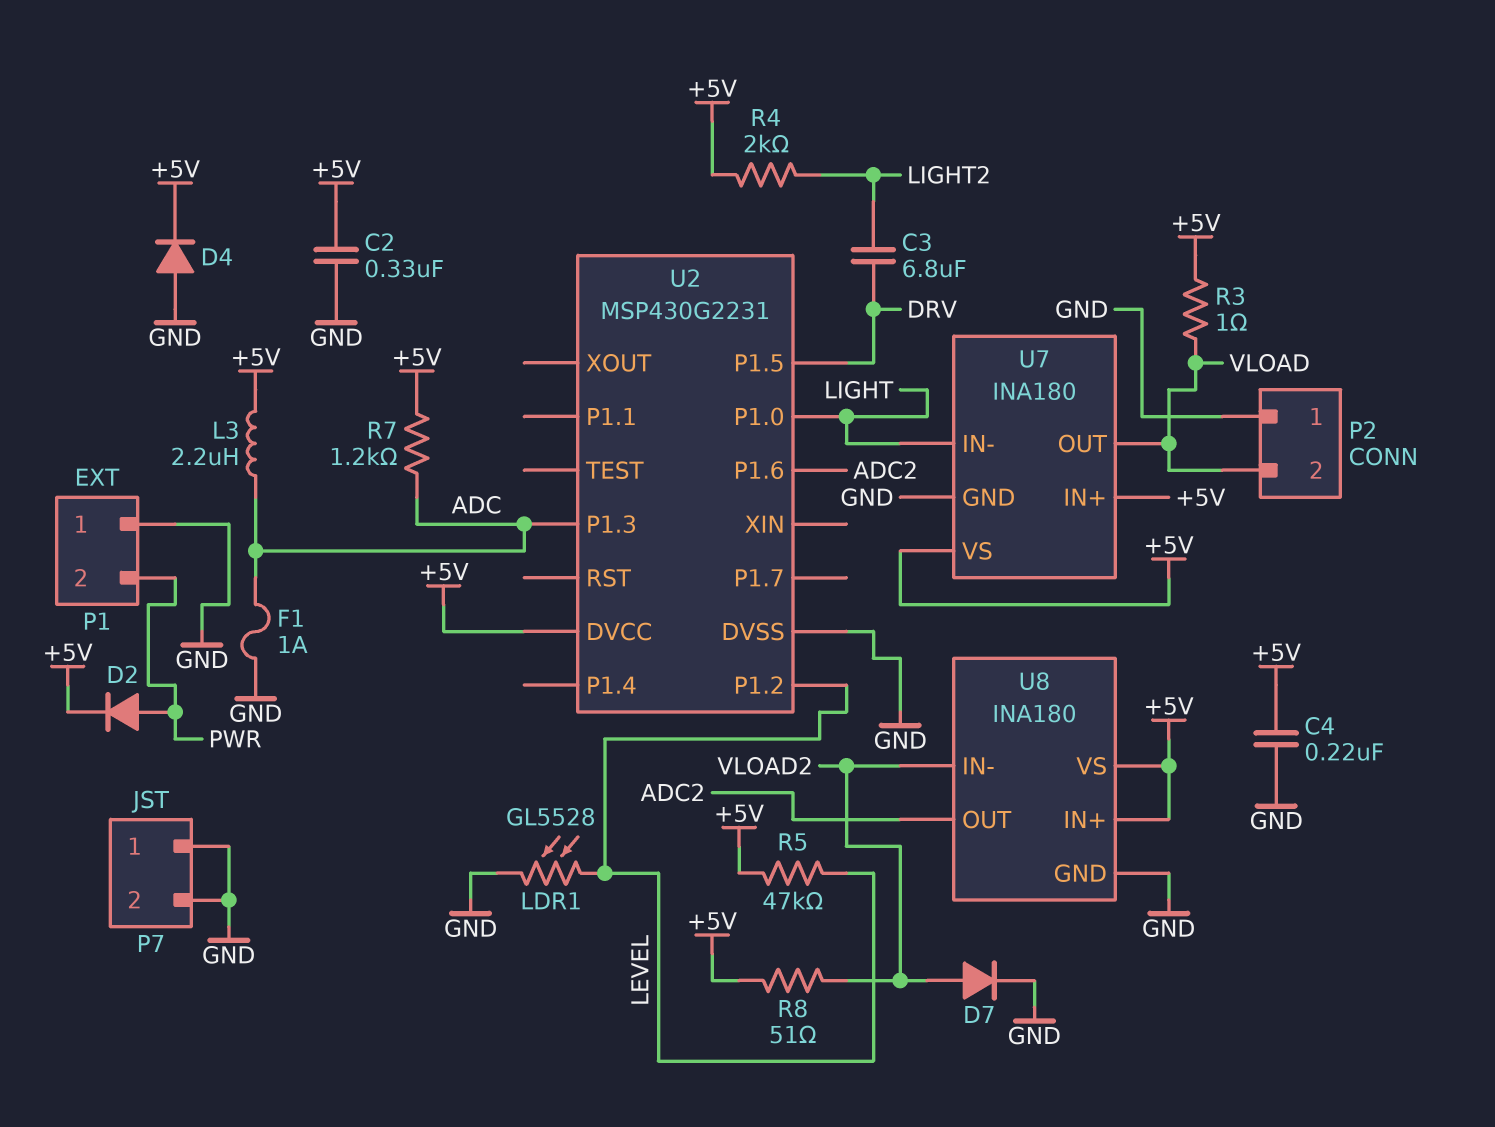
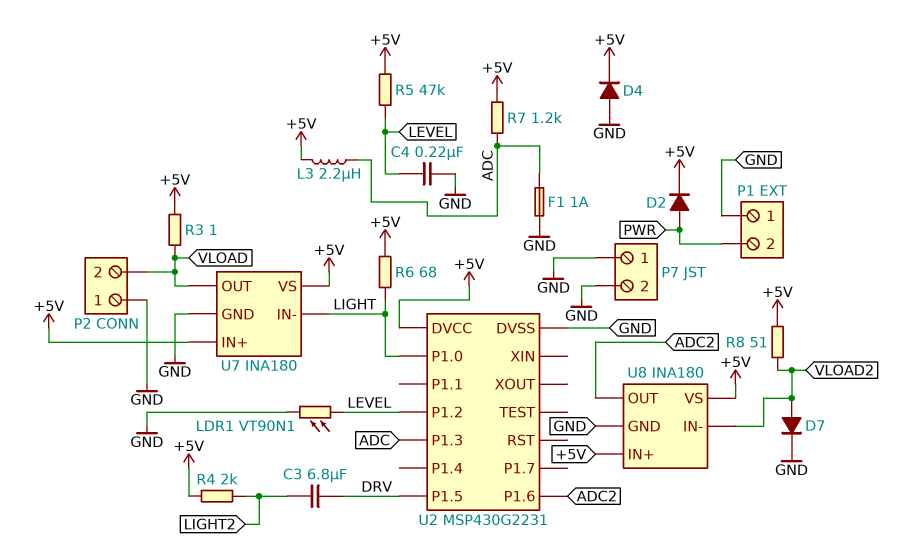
C2: 330nF (+5V, GND) -> none
C4: 220nF (+5V, GND) -> 220nF (GND, LEVEL)
LDR1: GL5528 (GND, LEVEL) -> VT90N1 (GND, LEVEL)
R6: none -> 68 (+5V, LIGHT)

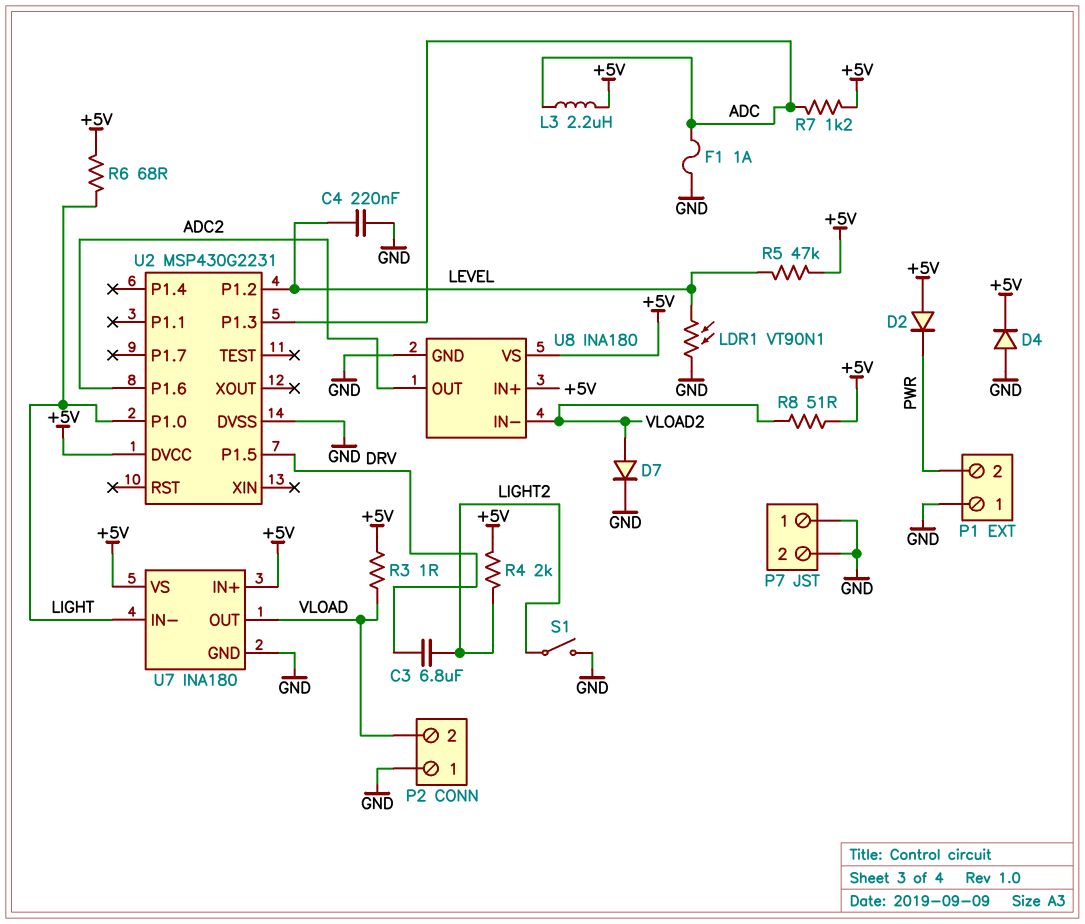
D2: diode (A PWR, K +5V) -> diode (A +5V, K PWR)
S1: none -> switch (GND, LIGHT2)

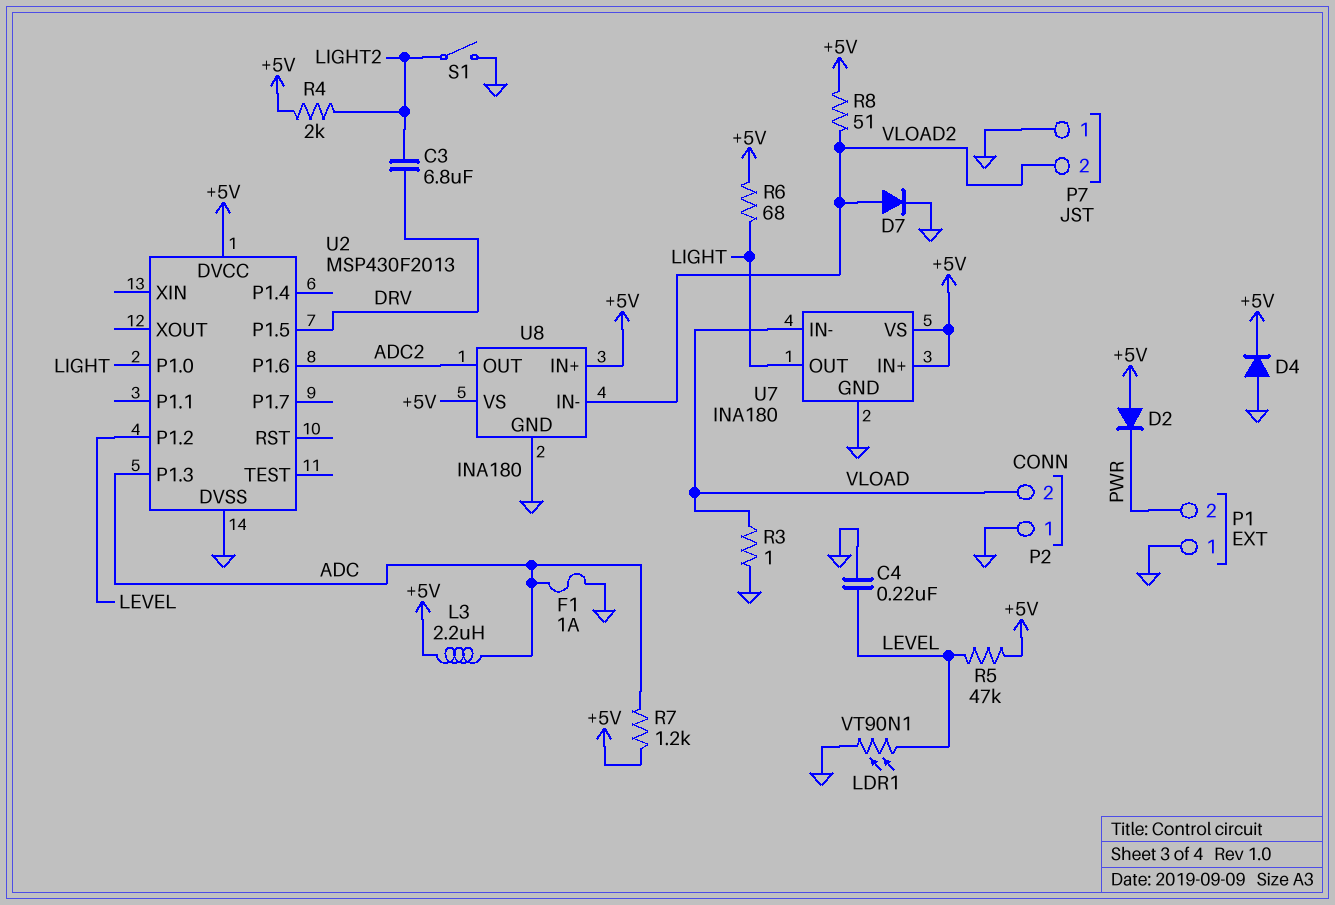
P7 pin 2: GND -> VLOAD2
R3: 1 (+5V, VLOAD) -> 1 (GND, VLOAD)
U2: MSP430G2231 -> MSP430F2013
U7 pin IN-: LIGHT -> VLOAD
U7 pin OUT: VLOAD -> LIGHT

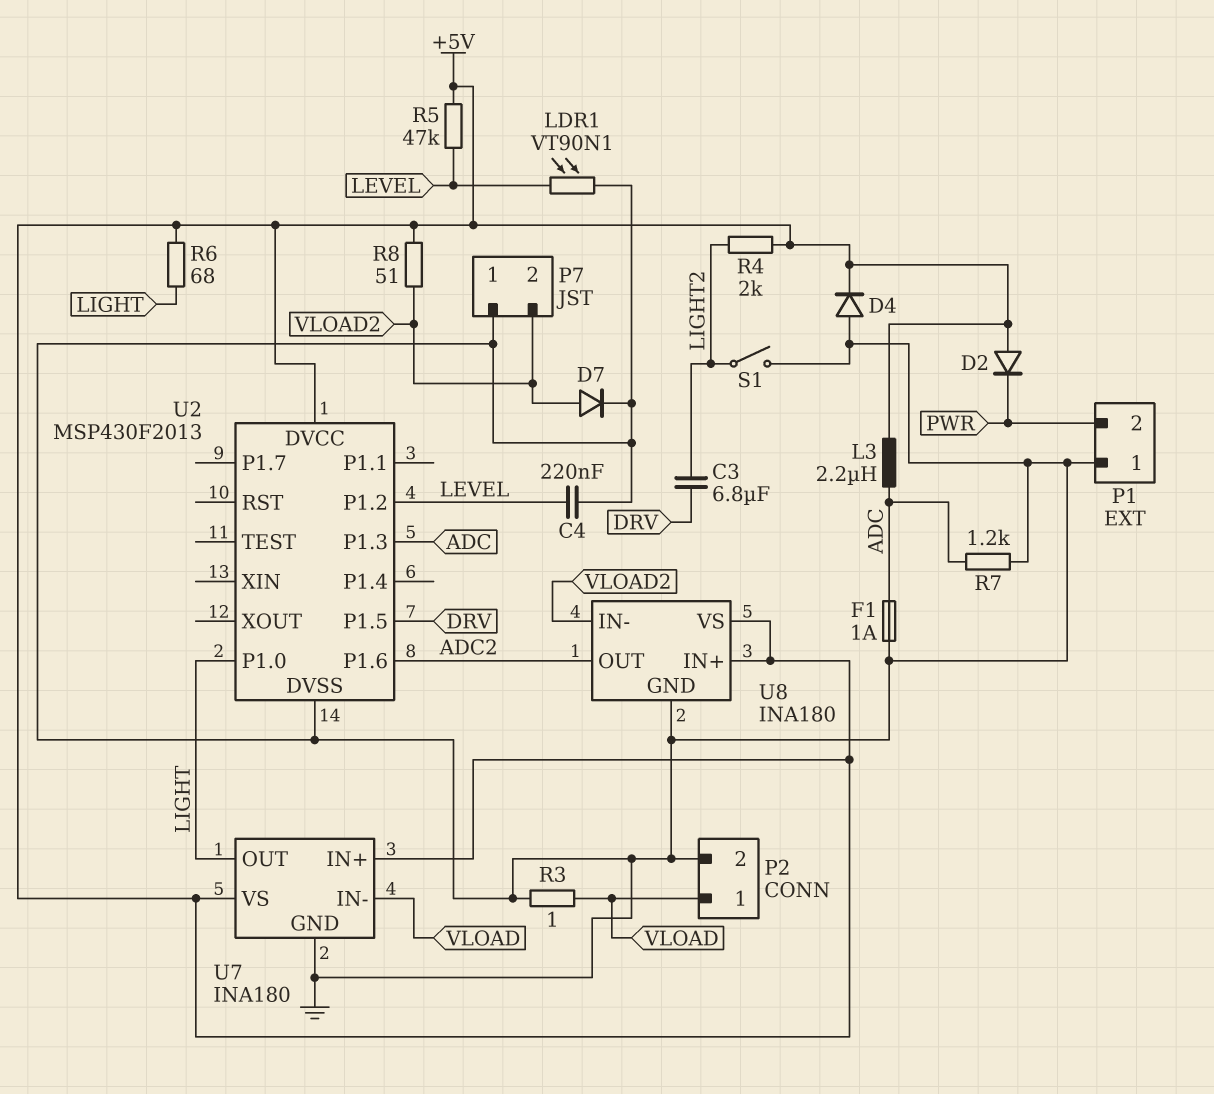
P2 pin 1: GND -> VLOAD
P2 pin 2: VLOAD -> GND
R7: 1.2k (+5V, ADC) -> 1.2k (ADC, GND)

